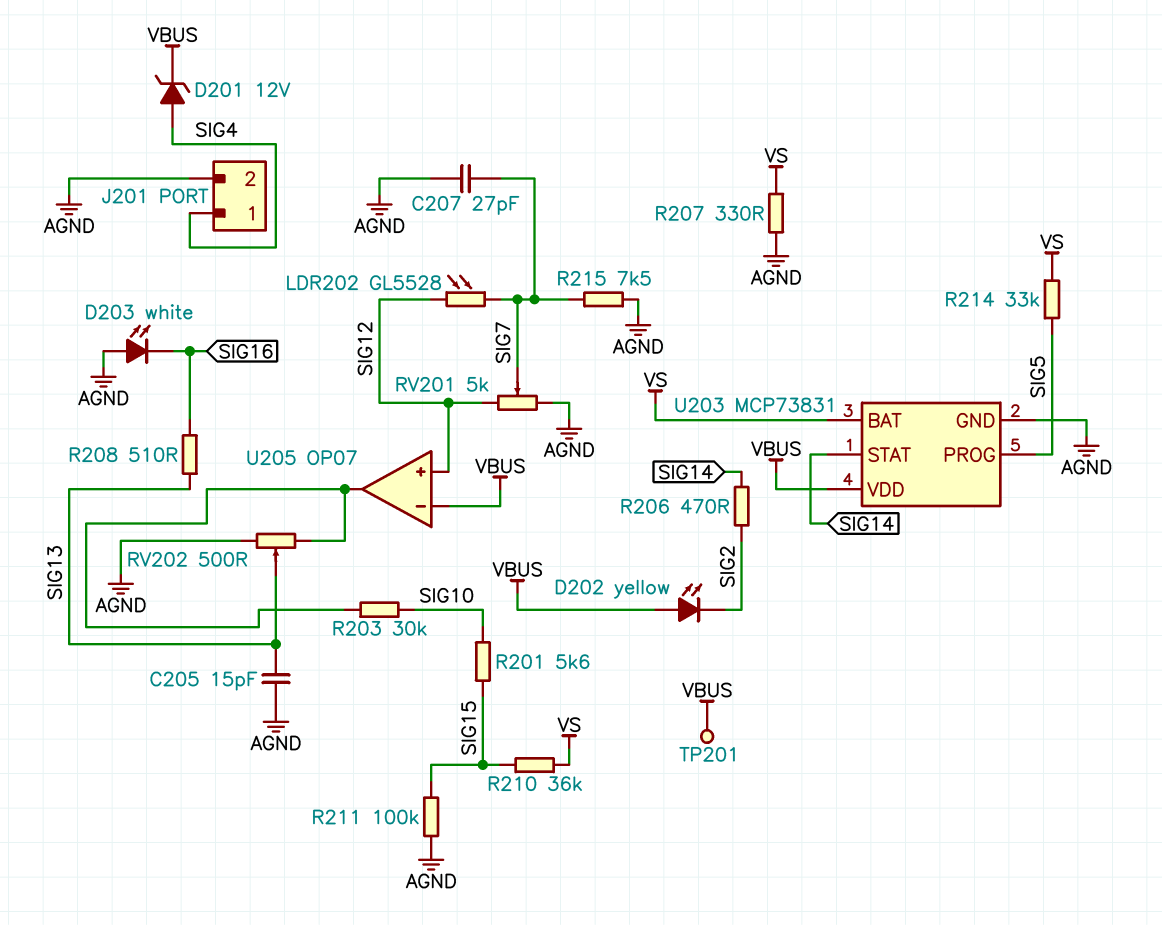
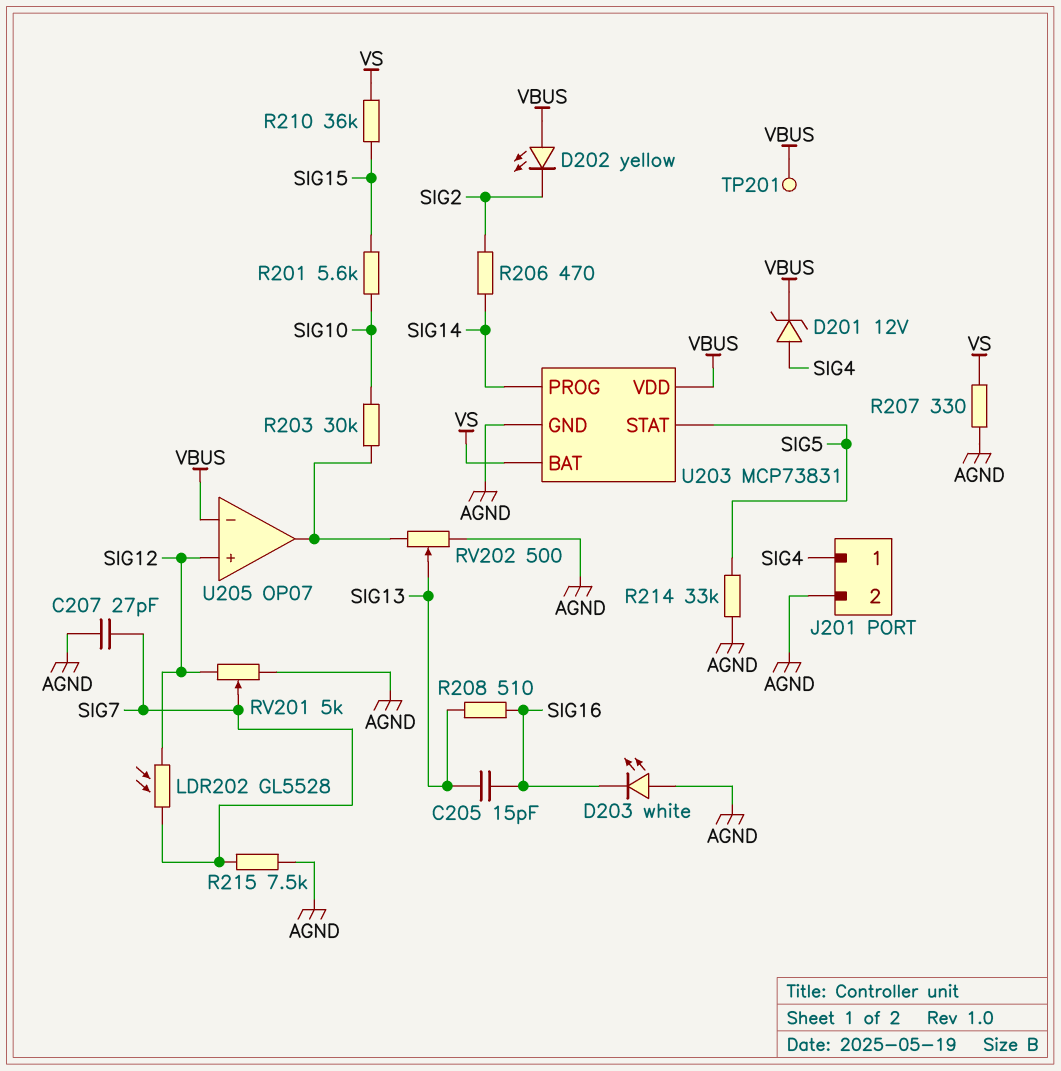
C205: 15pF (AGND, SIG13) -> 15pF (SIG13, SIG16)
R211: 100k (AGND, SIG15) -> none
R214: 33k (SIG5, VS) -> 33k (AGND, SIG5)
U203 pin PROG: SIG5 -> SIG14
U203 pin STAT: SIG14 -> SIG5

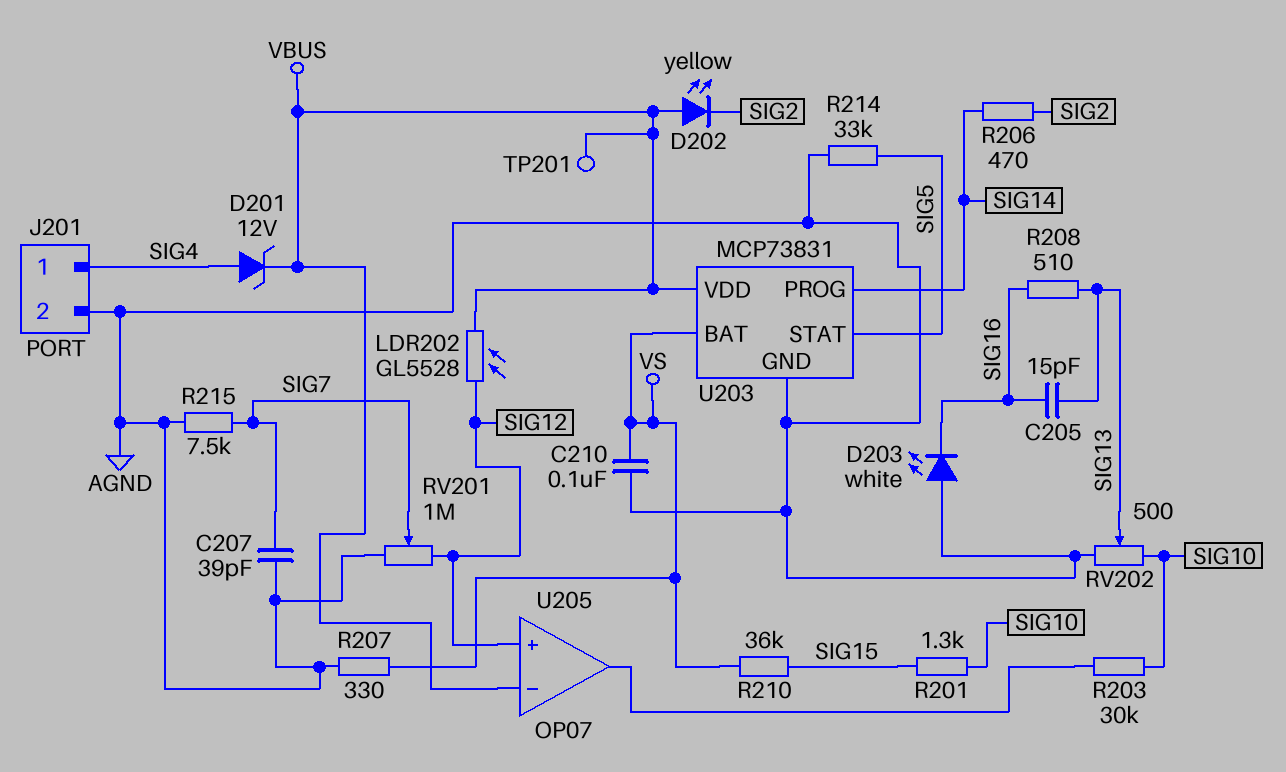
C207: 27pF (AGND, SIG7) -> 39pF (AGND, SIG7)
C210: none -> 100nF (AGND, VS)
LDR202: GL5528 (SIG7, SIG12) -> GL5528 (SIG12, VBUS)
R201: 5.6k (SIG10, SIG15) -> 1.3k (SIG10, SIG15)
RV201: 5k (AGND, SIG12, wiper SIG7) -> 1M (AGND, SIG12, wiper SIG7)
RV202: 500 (AGND, U205/out, wiper SIG13) -> 500 (AGND, SIG10, wiper SIG13)

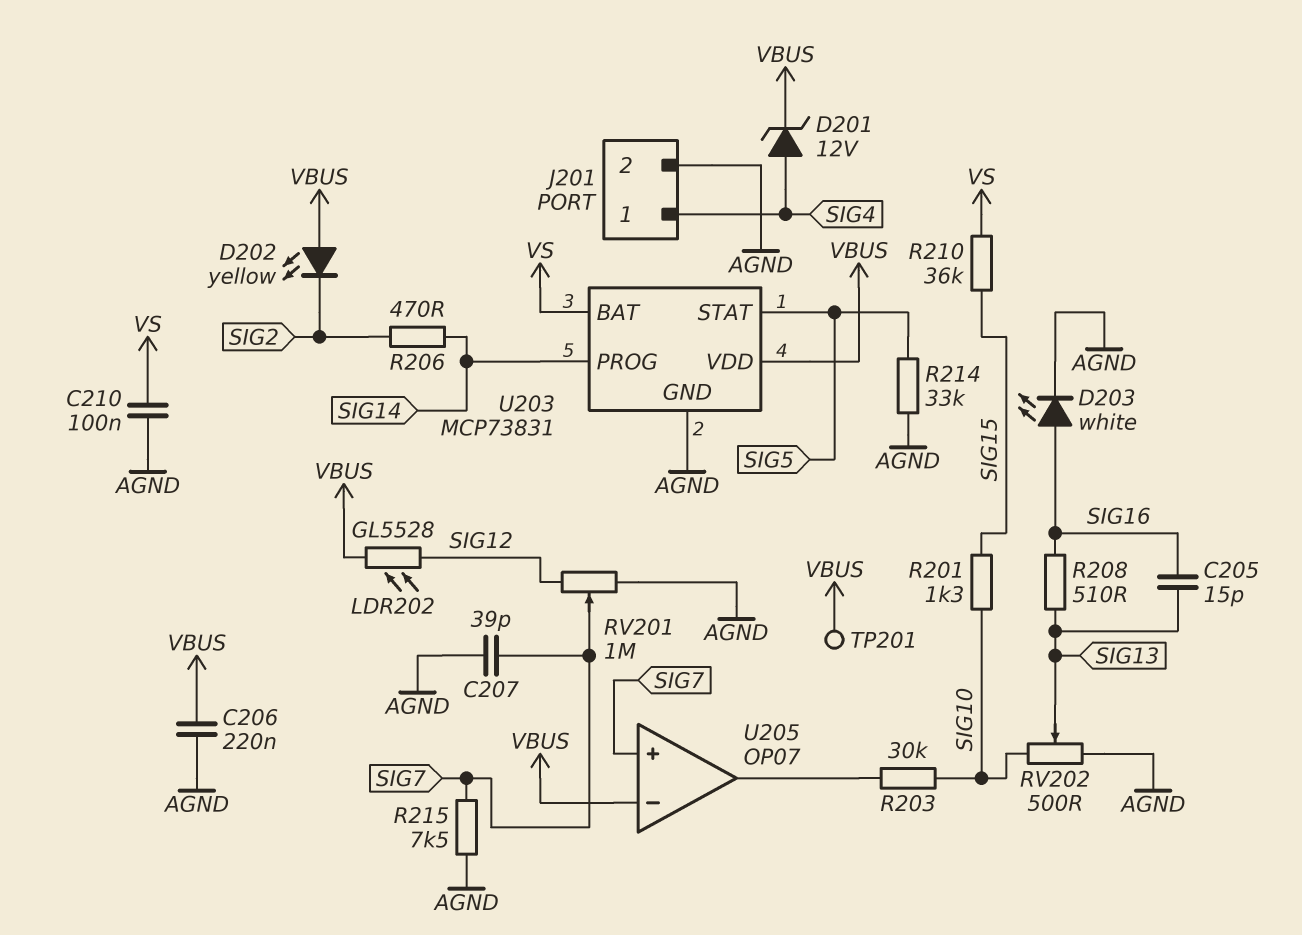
C206: none -> 220nF (AGND, VBUS)
D203: LED white (A AGND, K SIG16) -> LED white (A SIG16, K AGND)
R207: 330 (AGND, VS) -> none
U205 pin in+: SIG12 -> SIG7

